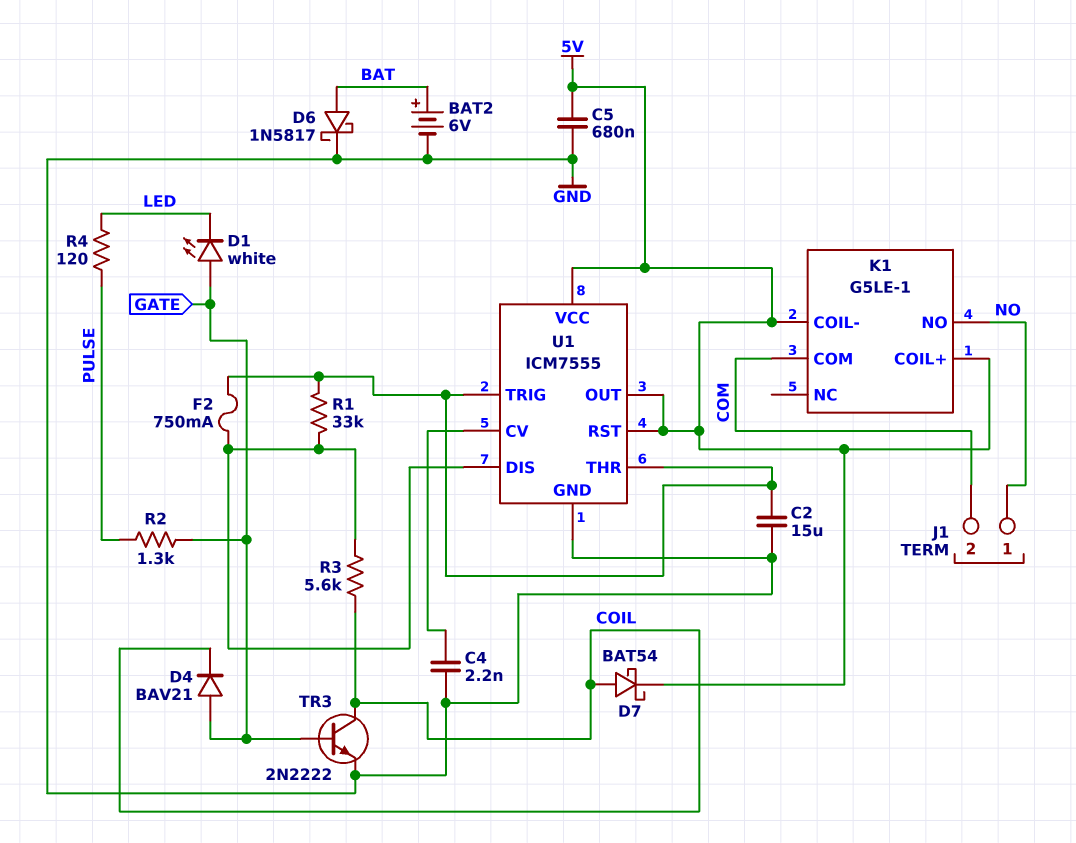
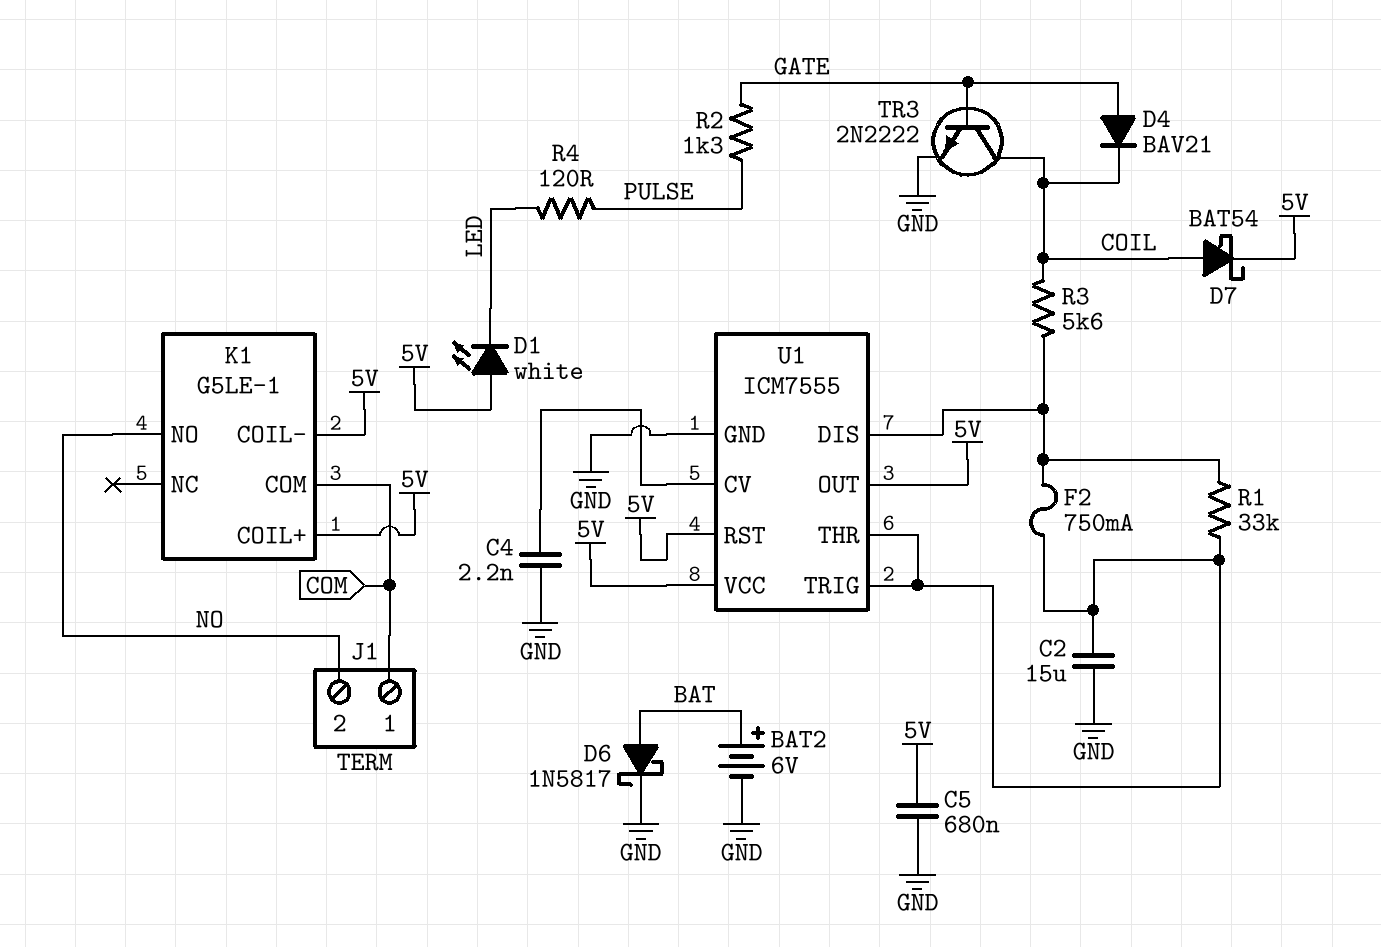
D1: LED white (A GATE, K LED) -> LED white (A 5V, K LED)
J1 pin 1: NO -> COM
J1 pin 2: COM -> NO

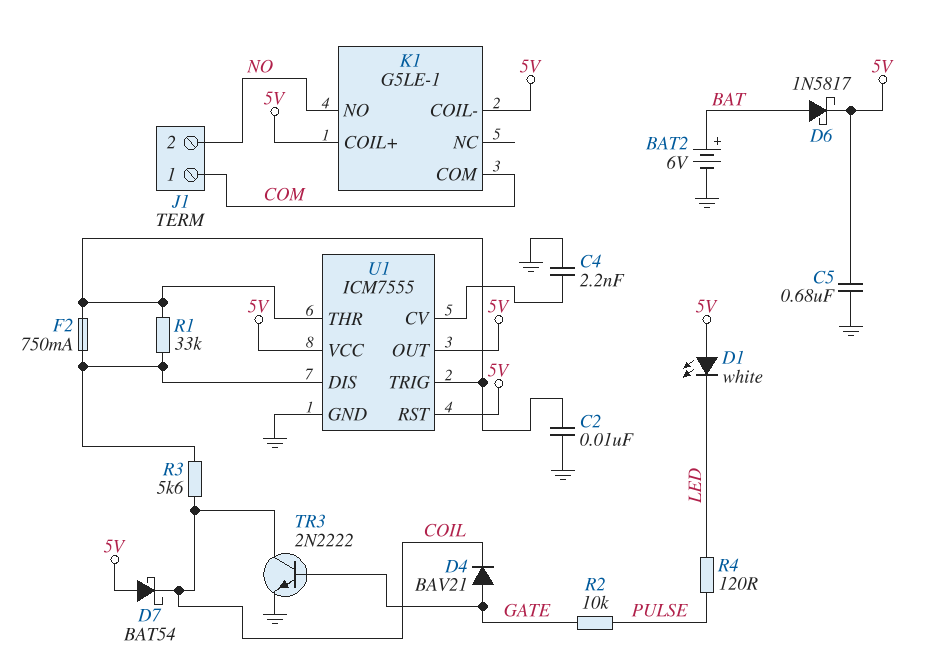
C2: 15uF (GND, U1/THR) -> 10nF (GND, U1/THR)
D6: schottky 1N5817 (A BAT, K GND) -> schottky 1N5817 (A BAT, K 5V)
D7: schottky BAT54 (A COIL, K 5V) -> schottky BAT54 (A 5V, K COIL)
R2: 1.3k (GATE, PULSE) -> 10k (GATE, PULSE)

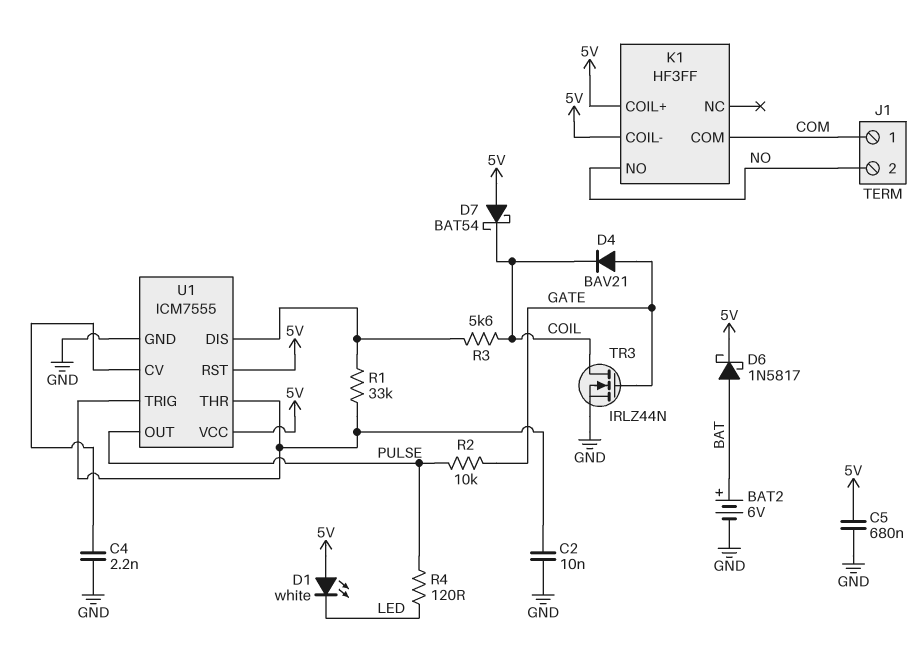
F2: 750mA (U1/DIS, U1/THR) -> none
K1: G5LE-1 -> HF3FF
TR3: NPN 2N2222 (B GATE, C COIL, E GND) -> NMOS IRLZ44N (G GATE, D COIL, S GND)
U1 pin OUT: 5V -> PULSE

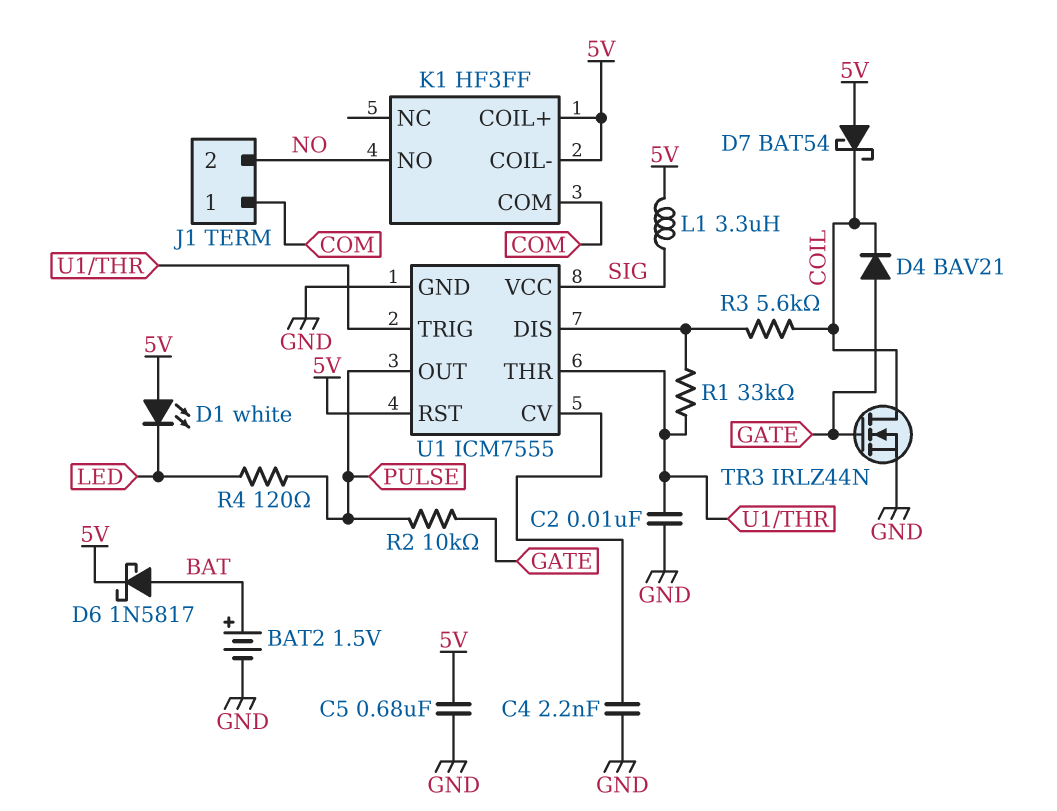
BAT2: 6V (plus BAT, minus GND) -> 1.5V (plus BAT, minus GND)
L1: none -> 3.3uH (5V, SIG)
U1 pin VCC: 5V -> SIG

